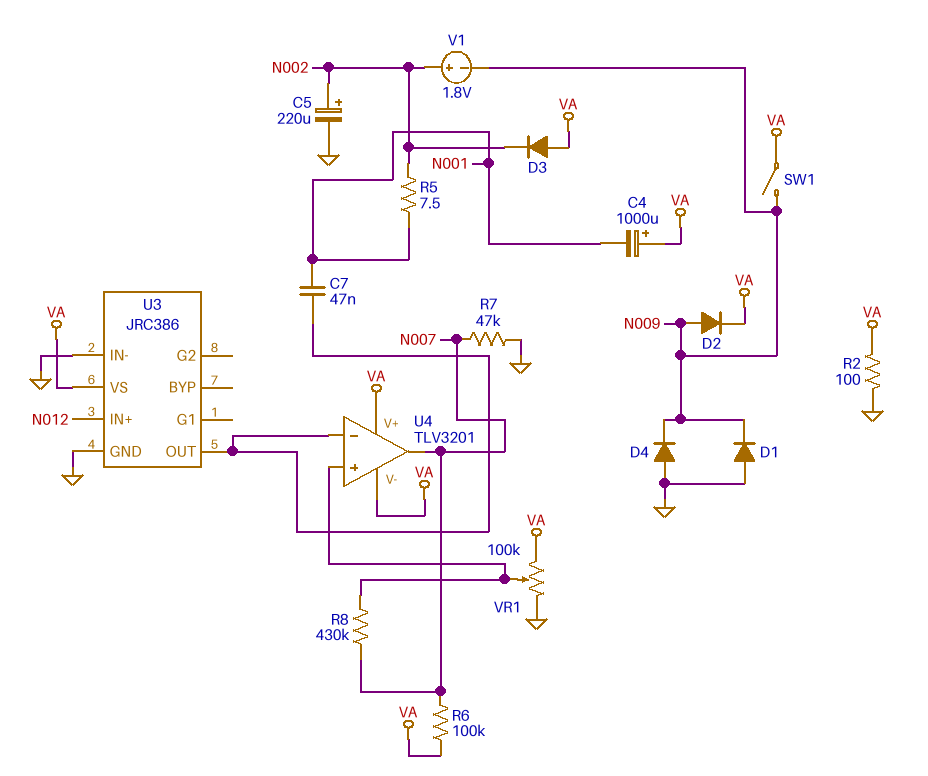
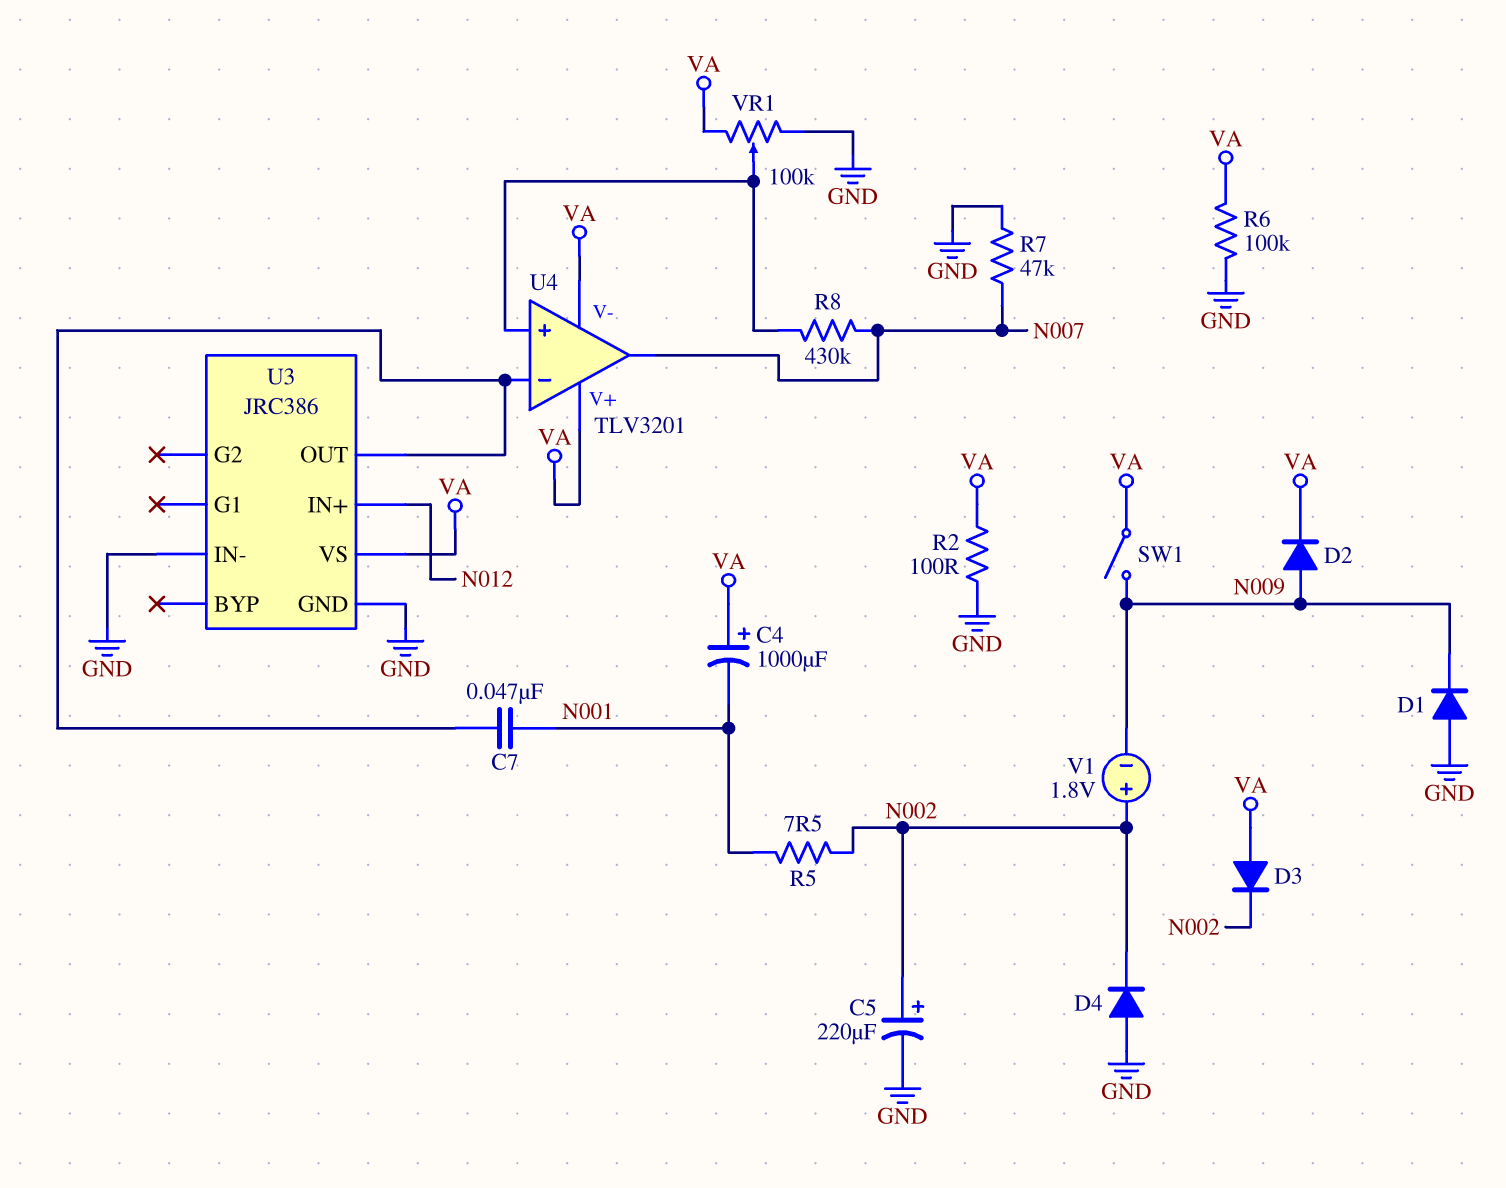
D4: diode (A GND, K N009) -> diode (A GND, K N002)
R6: 100k (N007, VA) -> 100k (GND, VA)

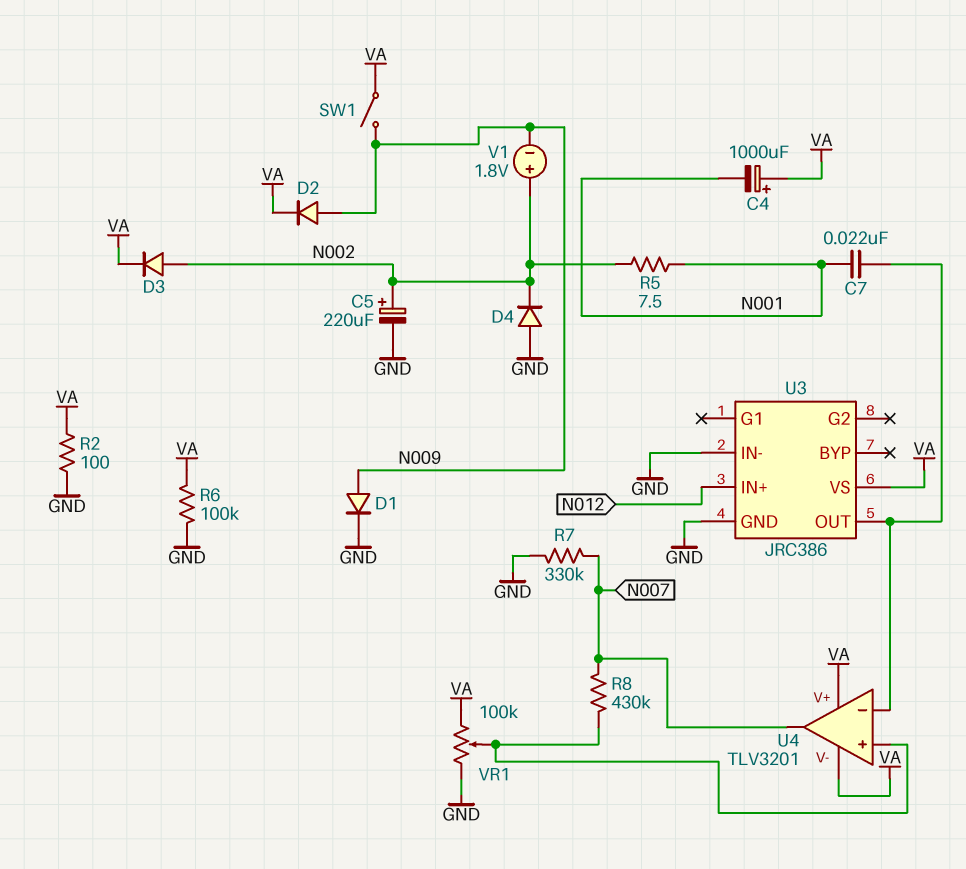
C7: 47nF (N001, U3/OUT) -> 22nF (N001, U3/OUT)
D1: diode (A GND, K N009) -> diode (A N009, K GND)
D3: diode (A VA, K N002) -> diode (A N002, K VA)
R7: 47k (GND, N007) -> 330k (GND, N007)

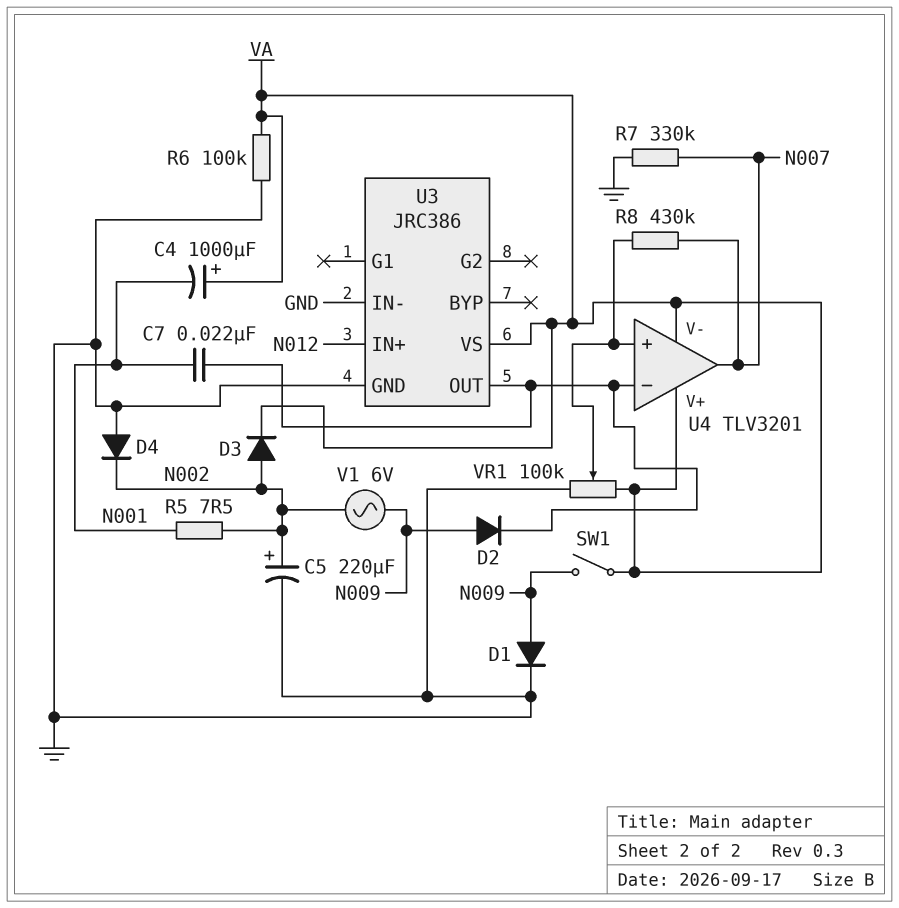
D2: diode (A N009, K VA) -> diode (A N009, K U3/OUT)
R2: 100 (GND, VA) -> none
V1: 1.8V (plus N002, minus N009) -> AC 6V (N002, N009)

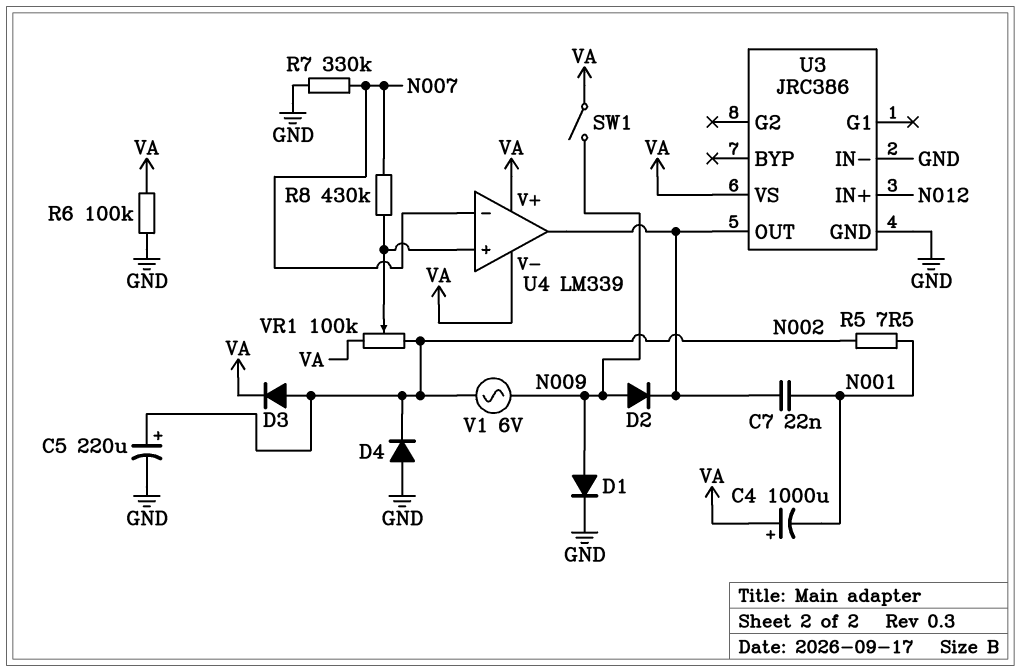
U4: TLV3201 -> LM339
U4 pin in-: U3/OUT -> N007
U4 pin out: N007 -> U3/OUT
VR1: 100k (GND, VA, wiper U4/in+) -> 100k (N002, VA, wiper U4/in+)

